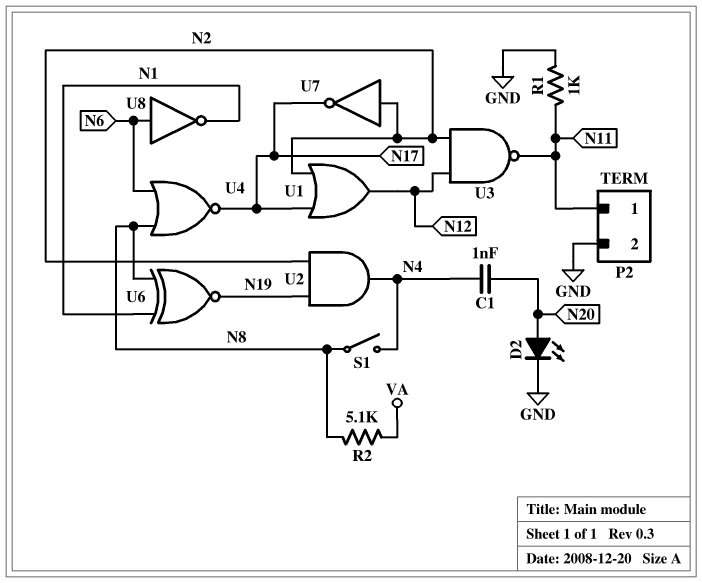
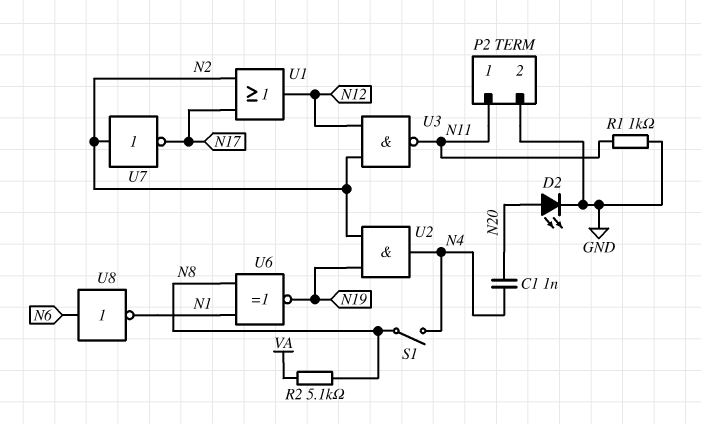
U4: NOR (in N6, in N8, out N17) -> none

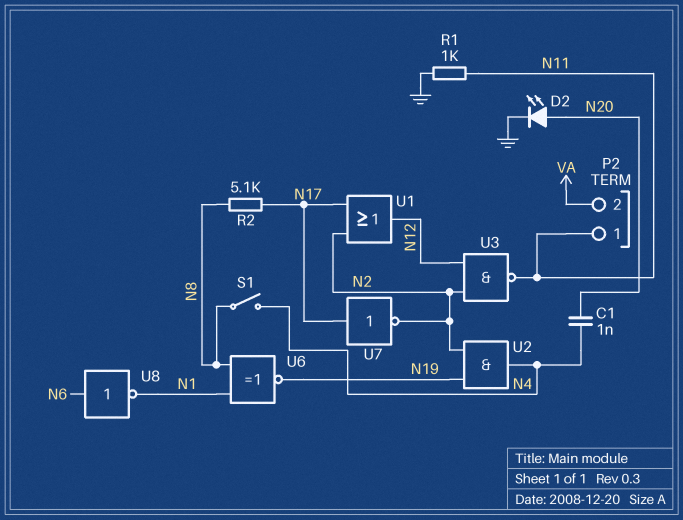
P2 pin 2: GND -> VA
R2: 5.1k (N8, VA) -> 5.1k (N8, N17)
U7: NOT (in N2, out N17) -> NOT (in N17, out N2)

